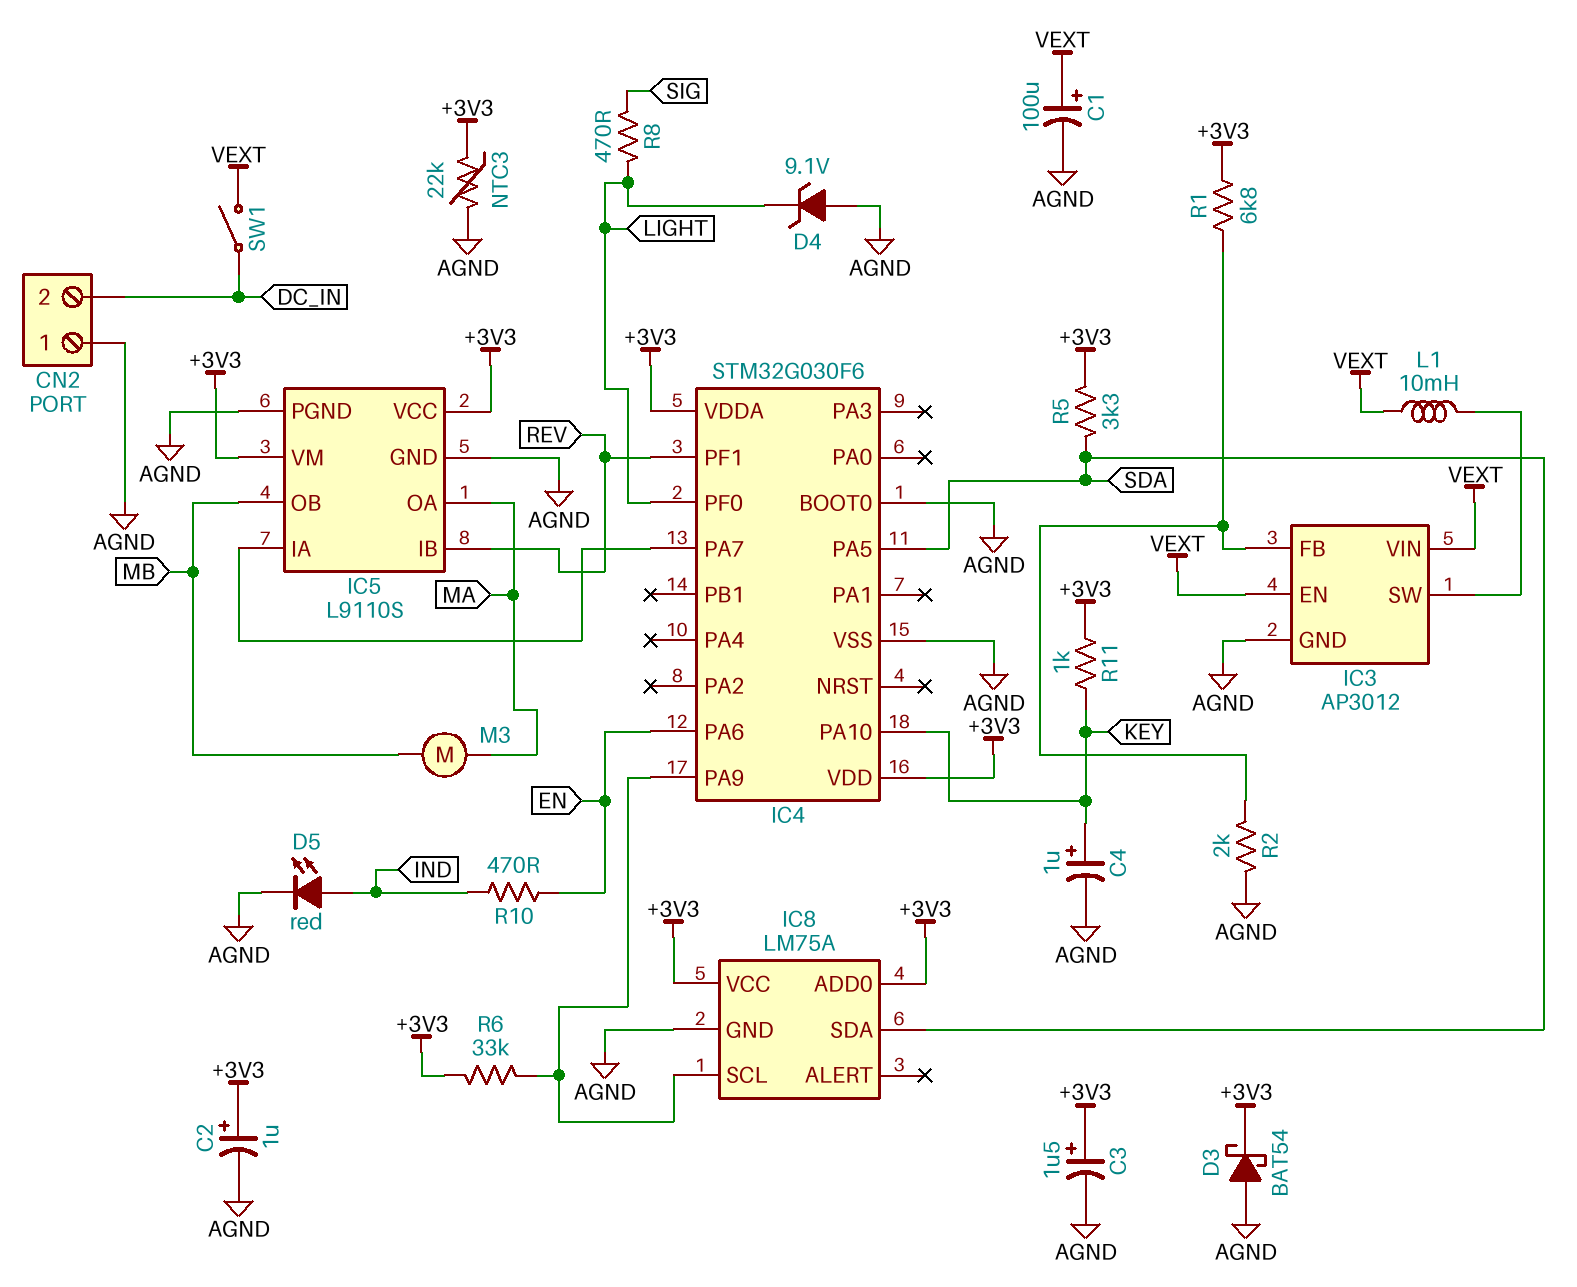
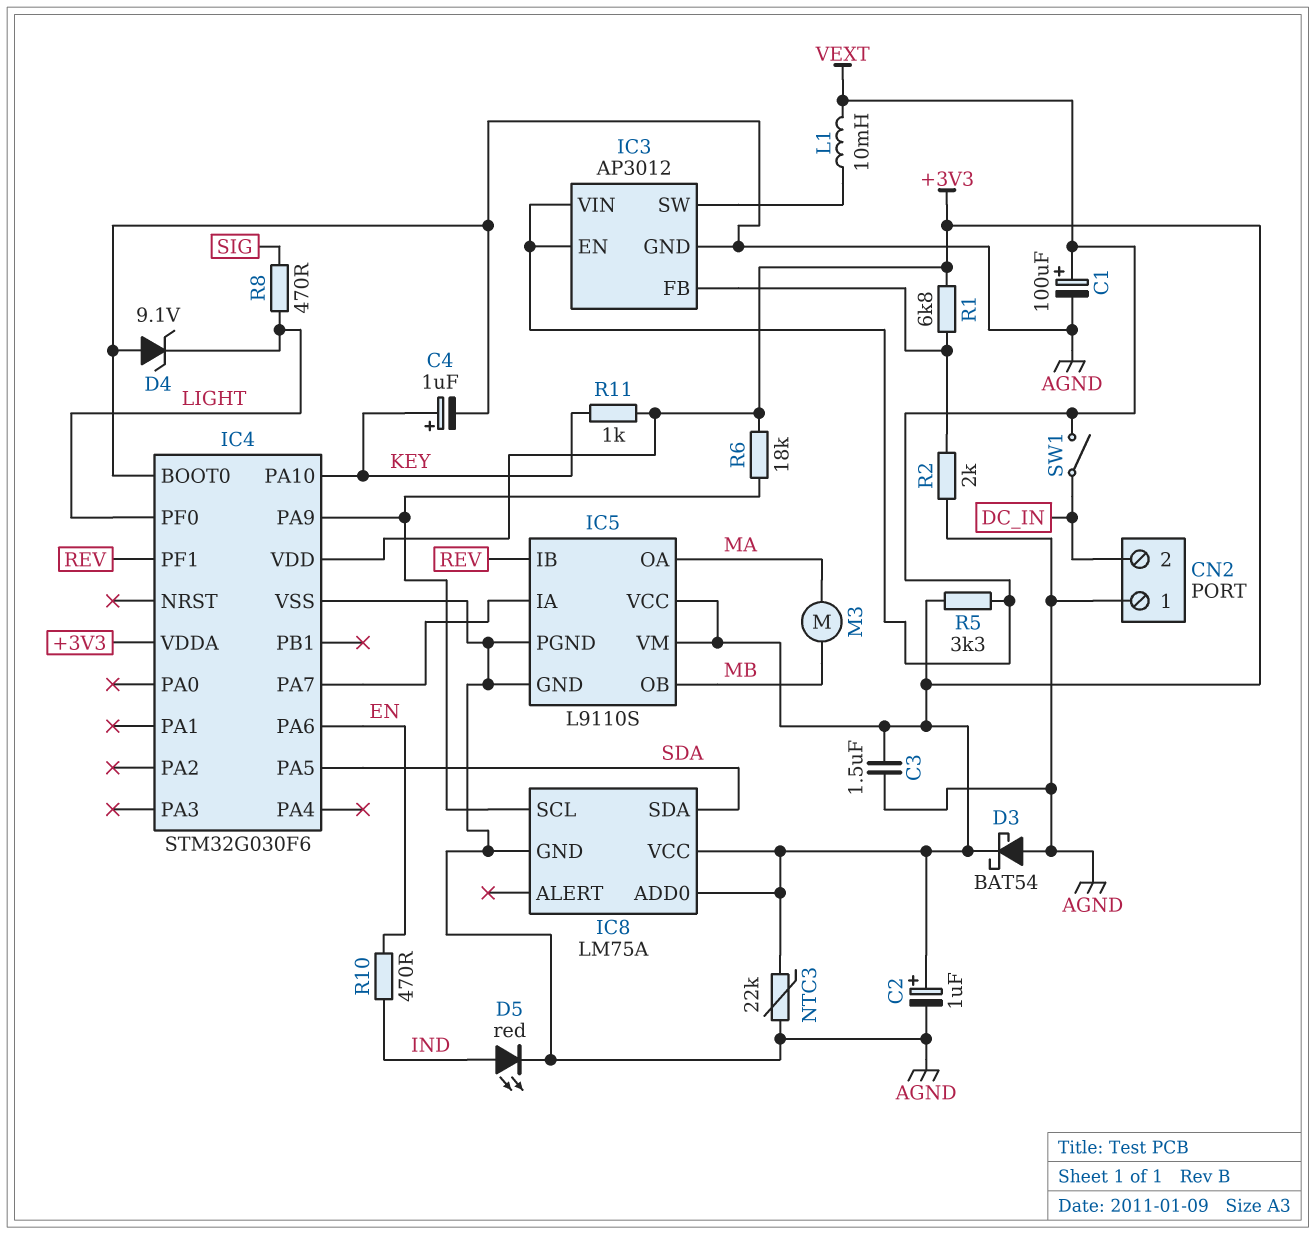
C3: 1.5uF (plus +3V3, minus AGND) -> 1.5uF (+3V3, AGND)
R5: 3.3k (+3V3, SDA) -> 3.3k (+3V3, VEXT)
R6: 33k (+3V3, IC4/PA9) -> 18k (+3V3, IC4/PA9)

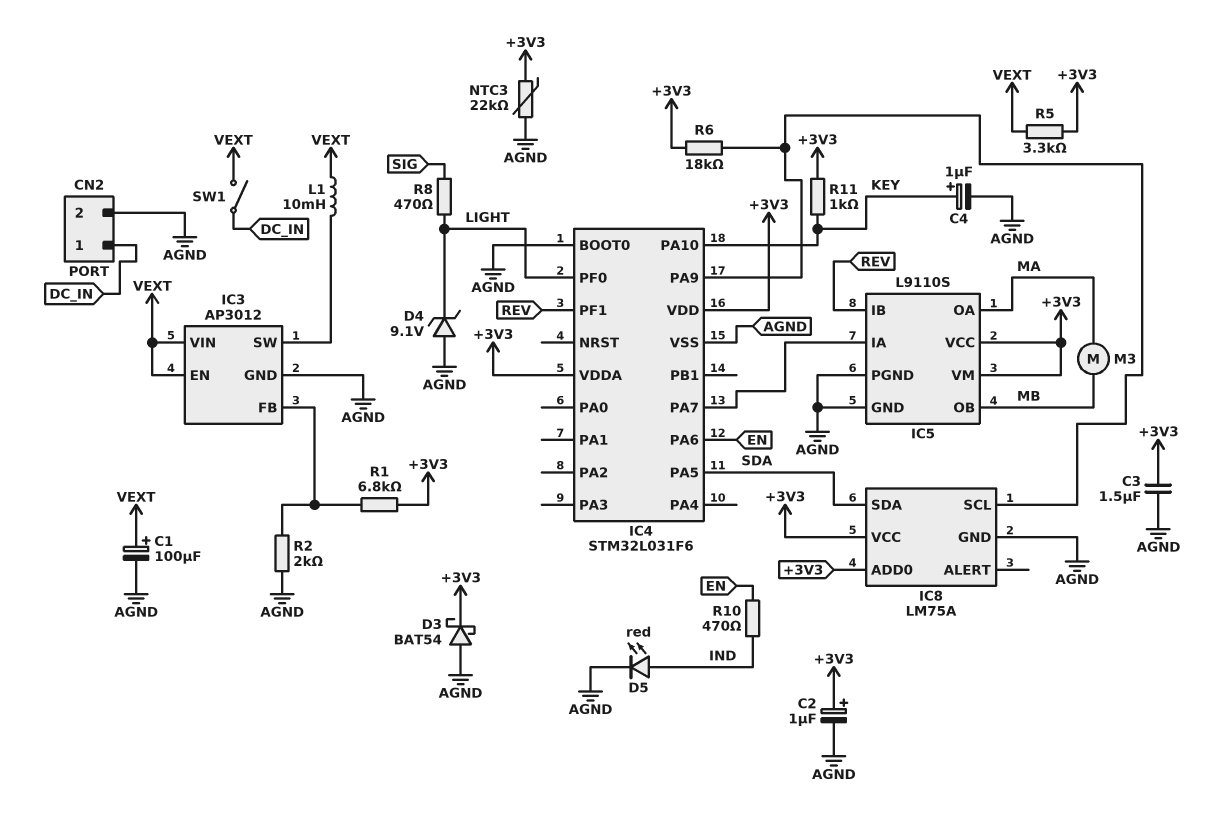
CN2 pin 1: AGND -> DC_IN
CN2 pin 2: DC_IN -> AGND
IC4: STM32G030F6 -> STM32L031F6

